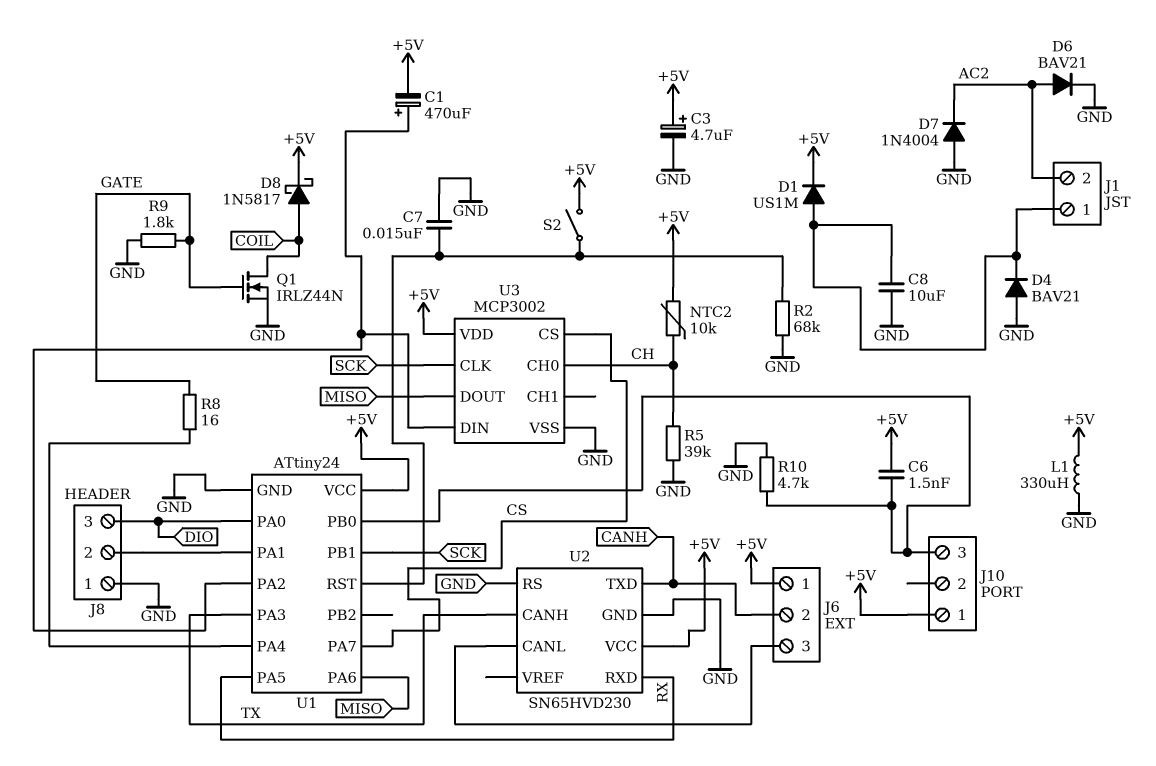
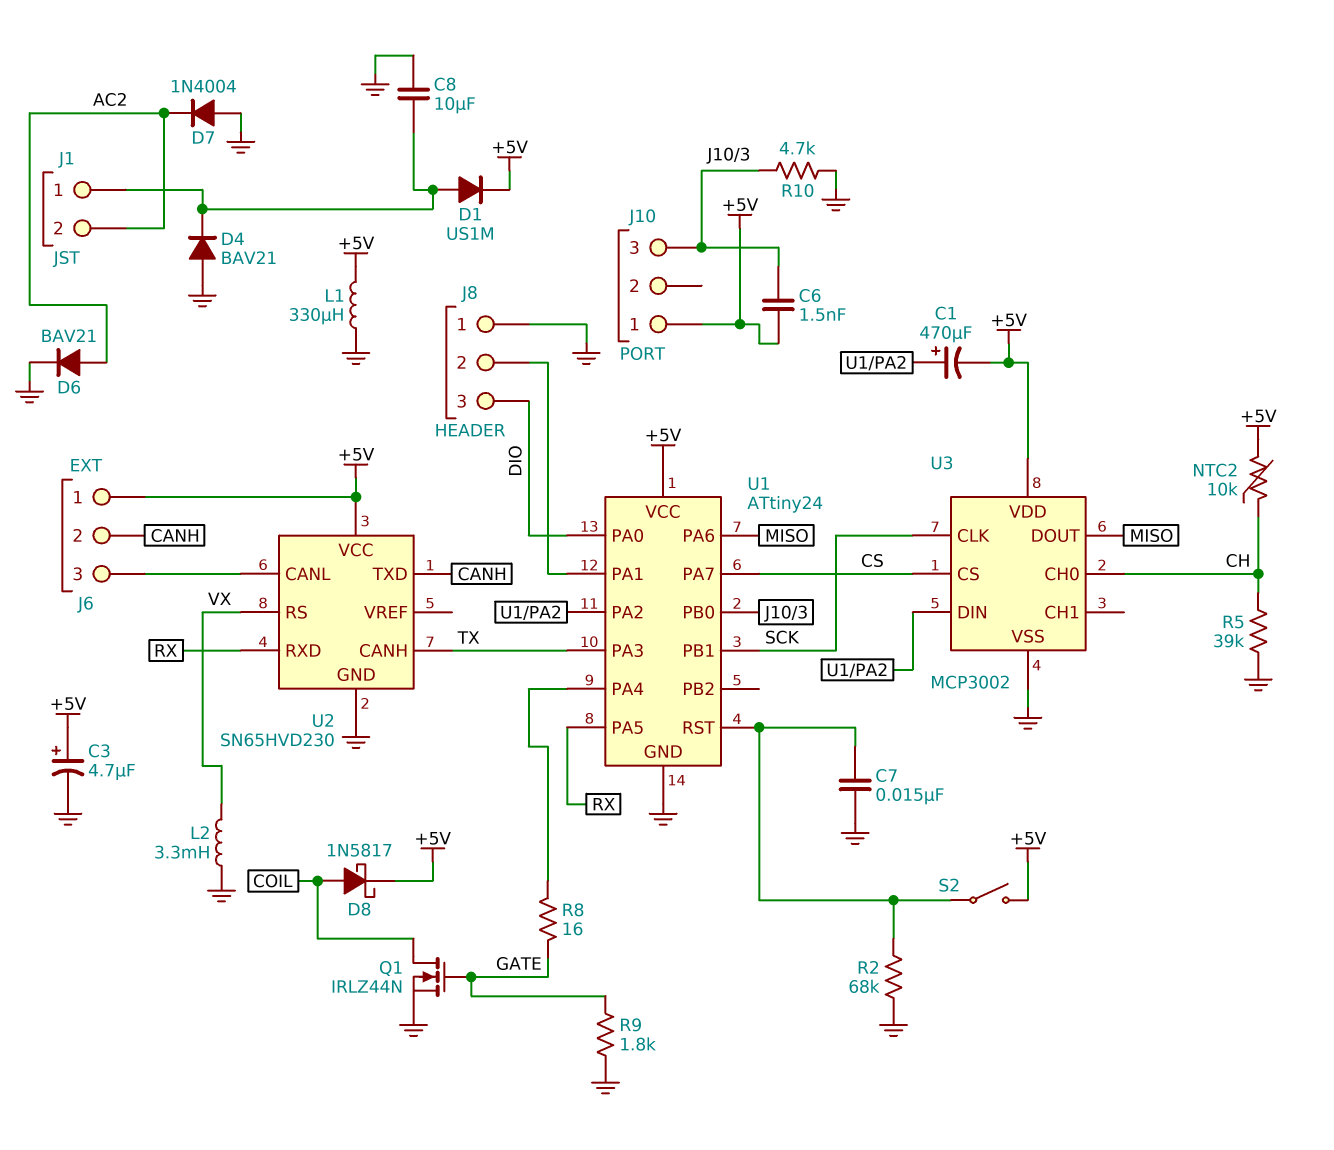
L2: none -> 3.3mH (GND, VX)
U2 pin RS: GND -> VX

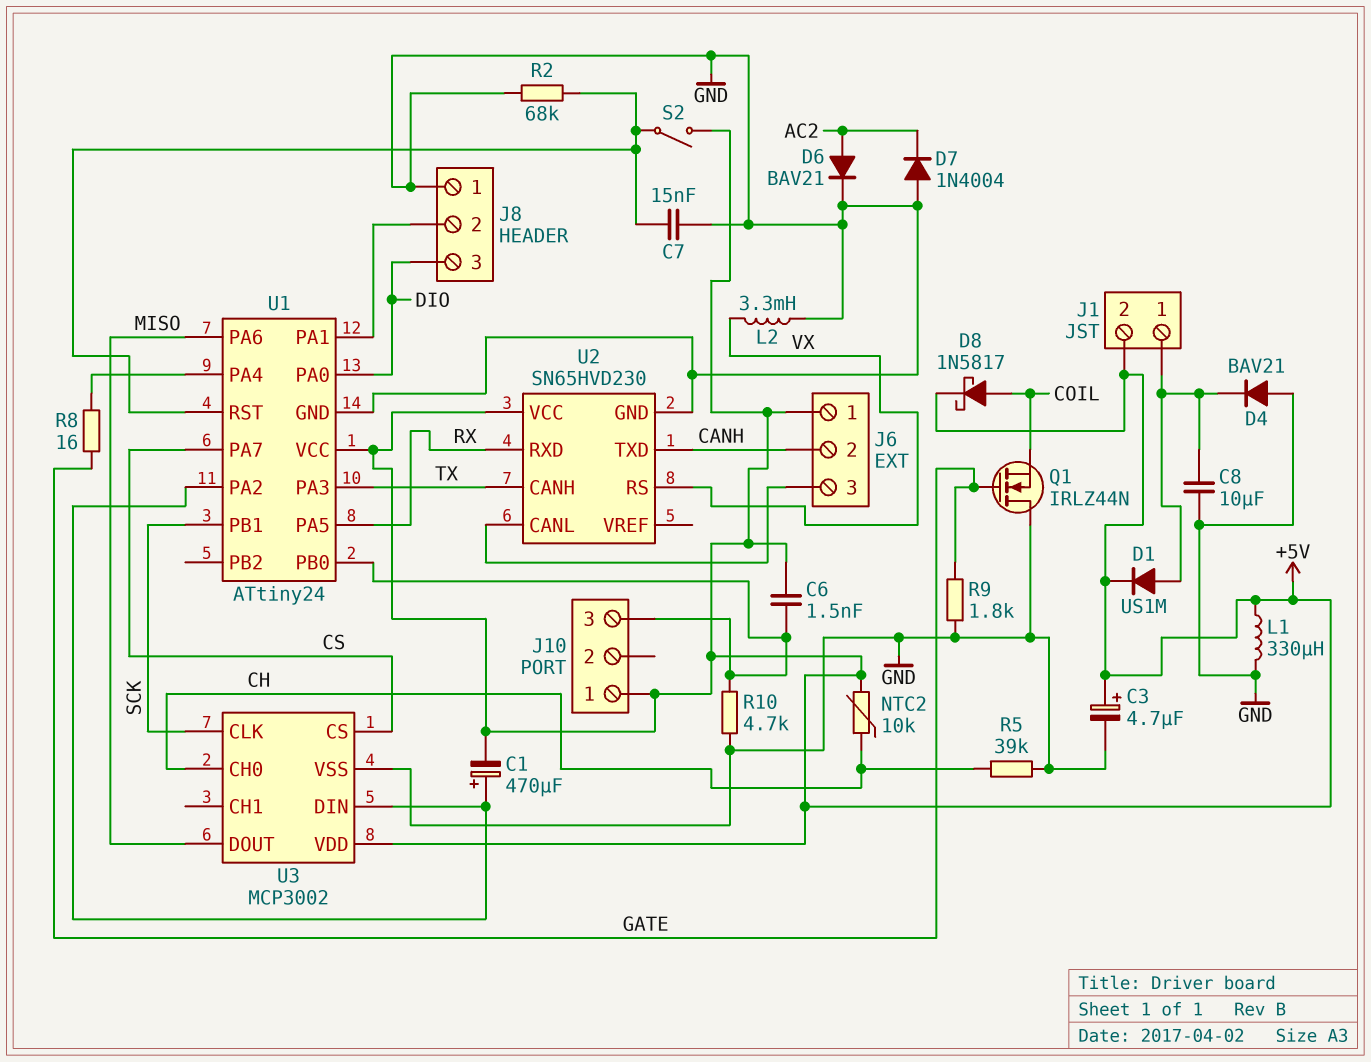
J1 pin 2: AC2 -> +5V
Q1: NMOS IRLZ44N (G GATE, D COIL, S GND) -> NMOS IRLZ44N (G GATE, D GND, S COIL)

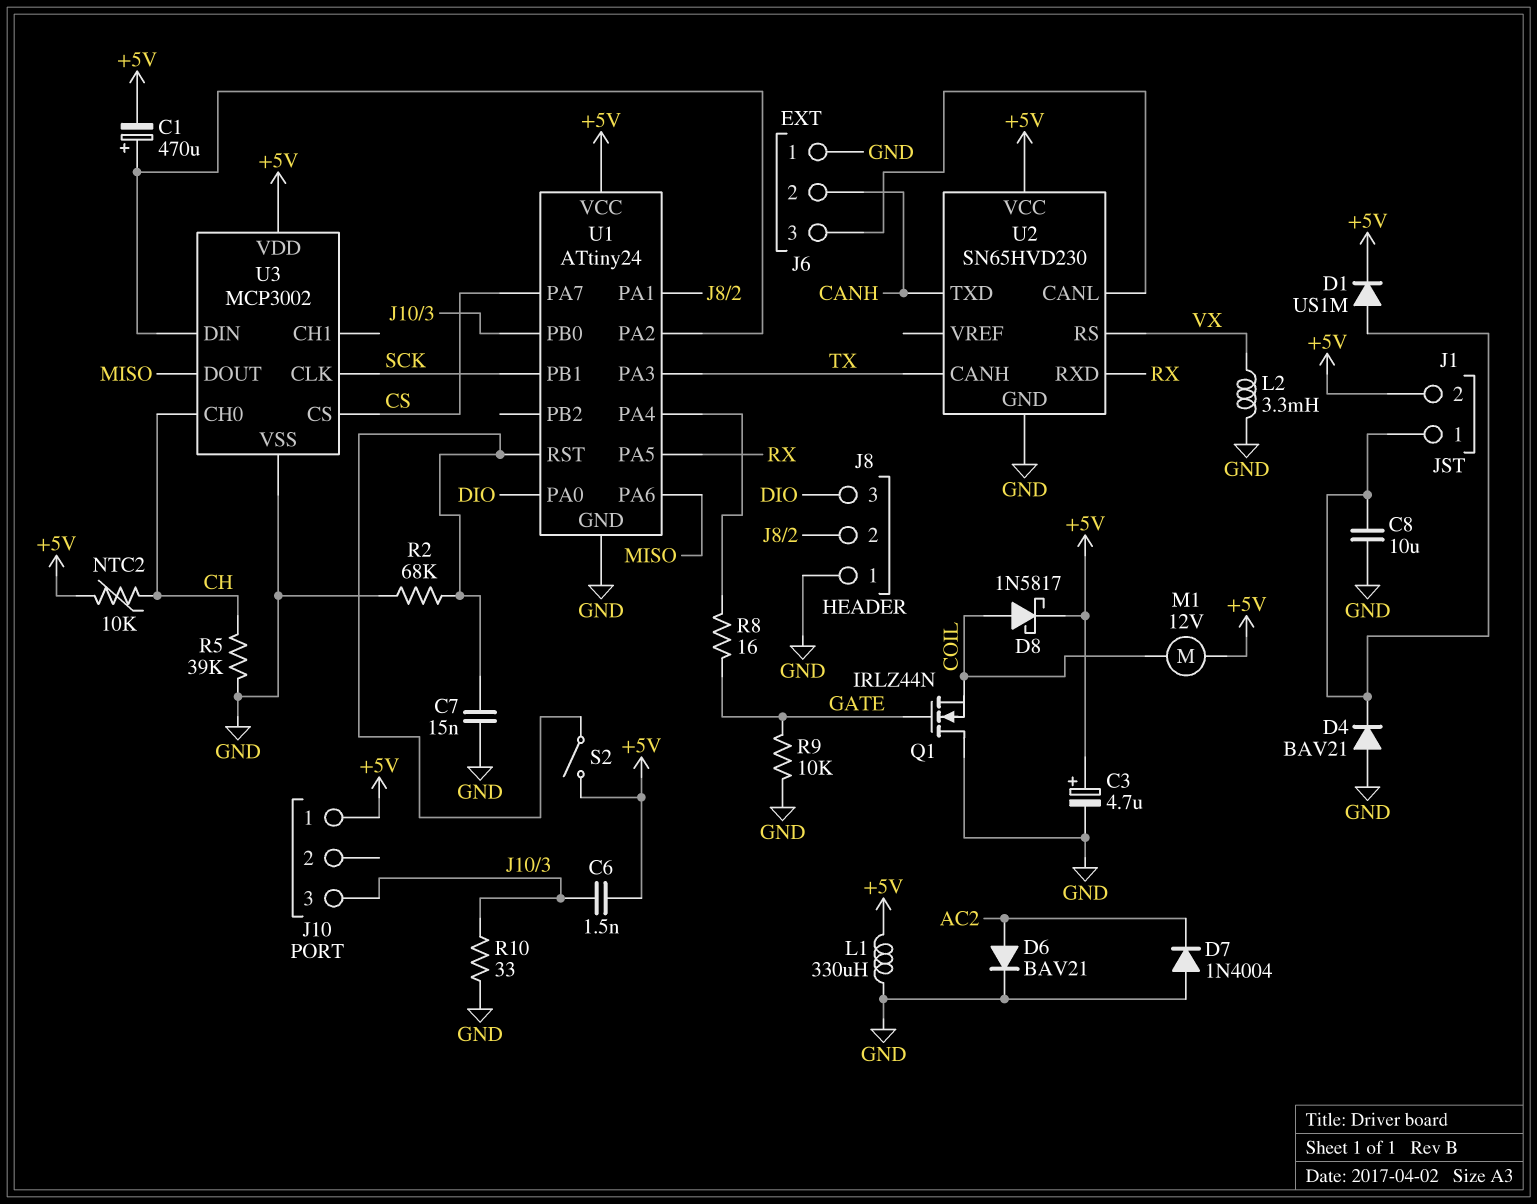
J6 pin 1: +5V -> GND
M1: none -> motor 12V (+5V, COIL)
R9: 1.8k (GATE, GND) -> 10k (GATE, GND)
R10: 4.7k (GND, J10/3) -> 33 (GND, J10/3)

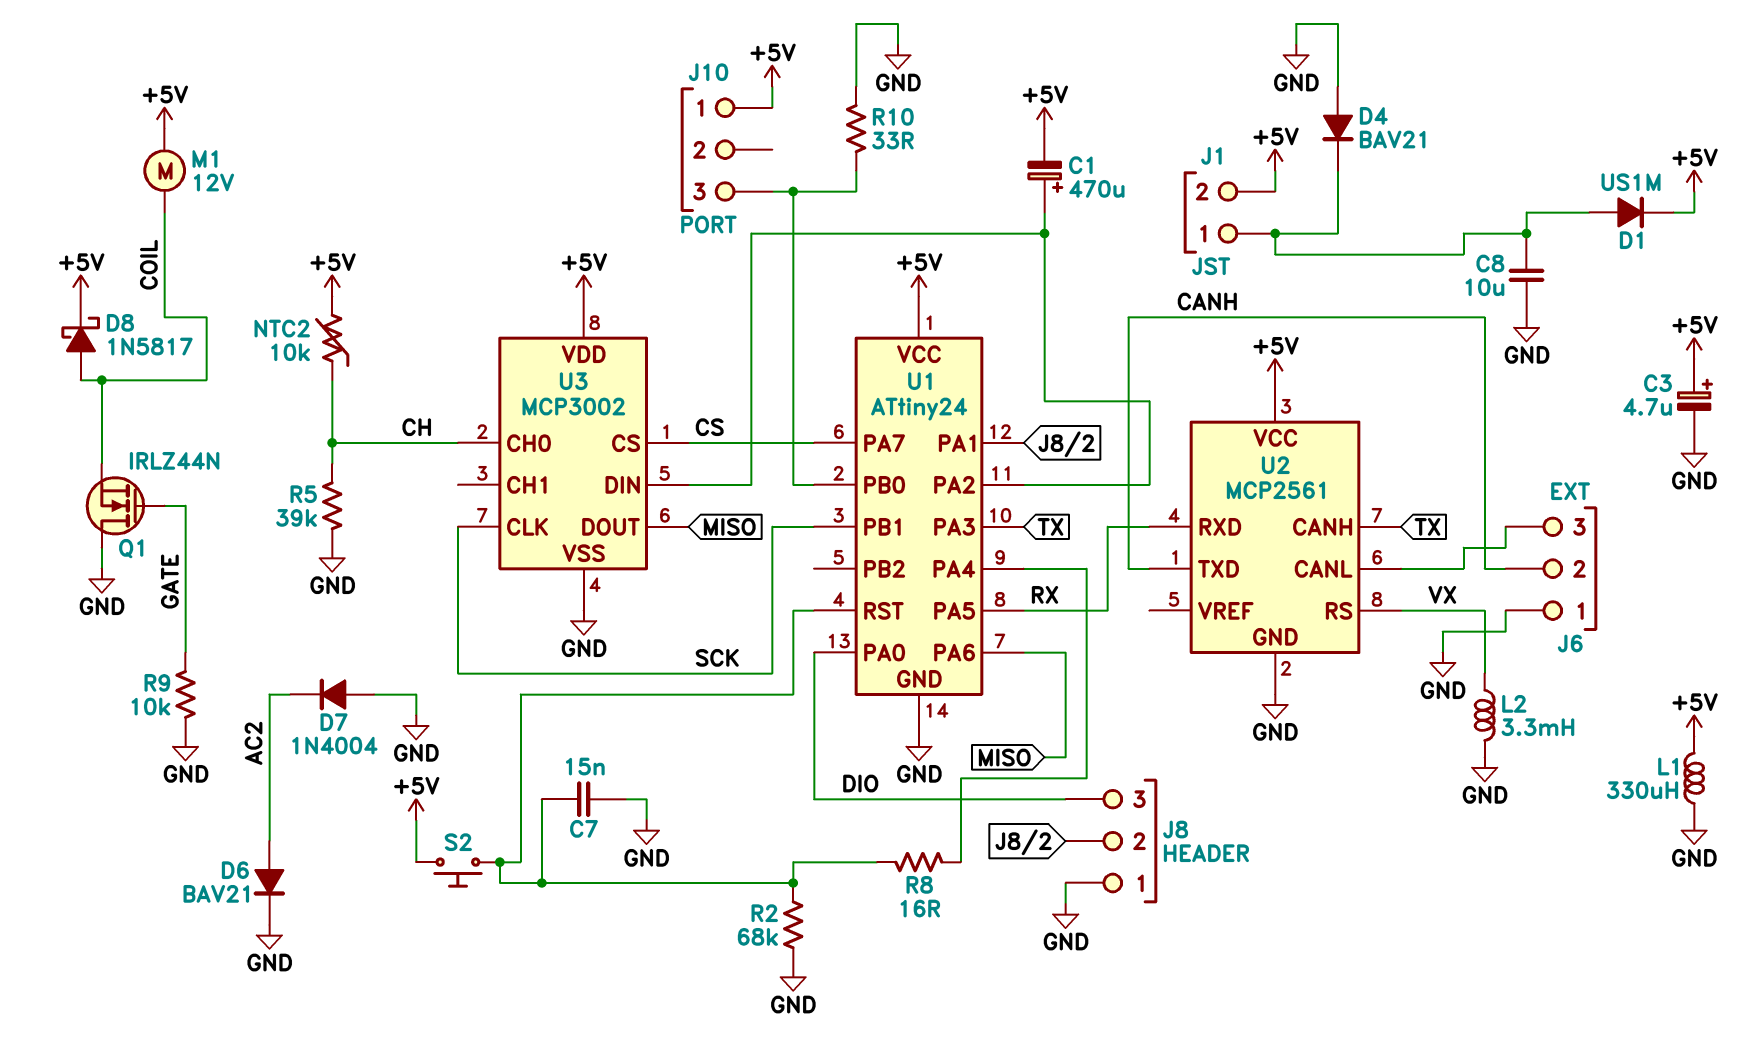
C6: 1.5nF (+5V, J10/3) -> none
R8: 16 (GATE, U1/PA4) -> 16 (U1/PA4, U1/RST)
S2: switch (+5V, U1/RST) -> button (+5V, U1/RST)
U2: SN65HVD230 -> MCP2561

